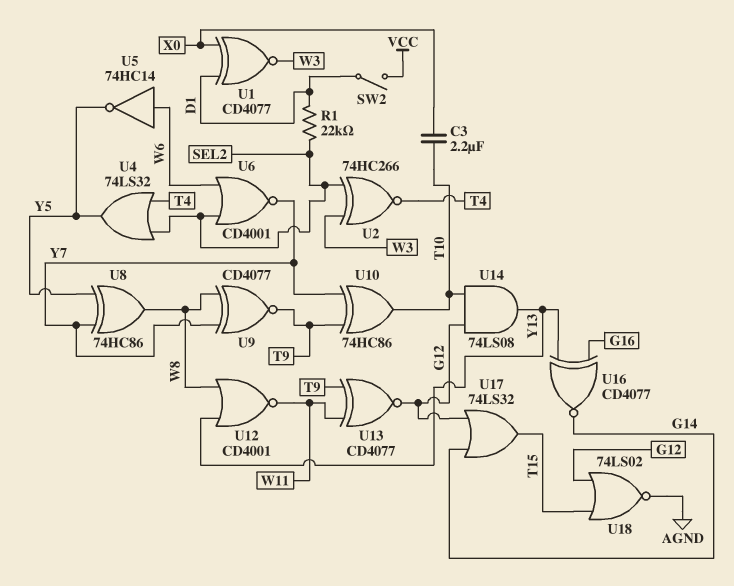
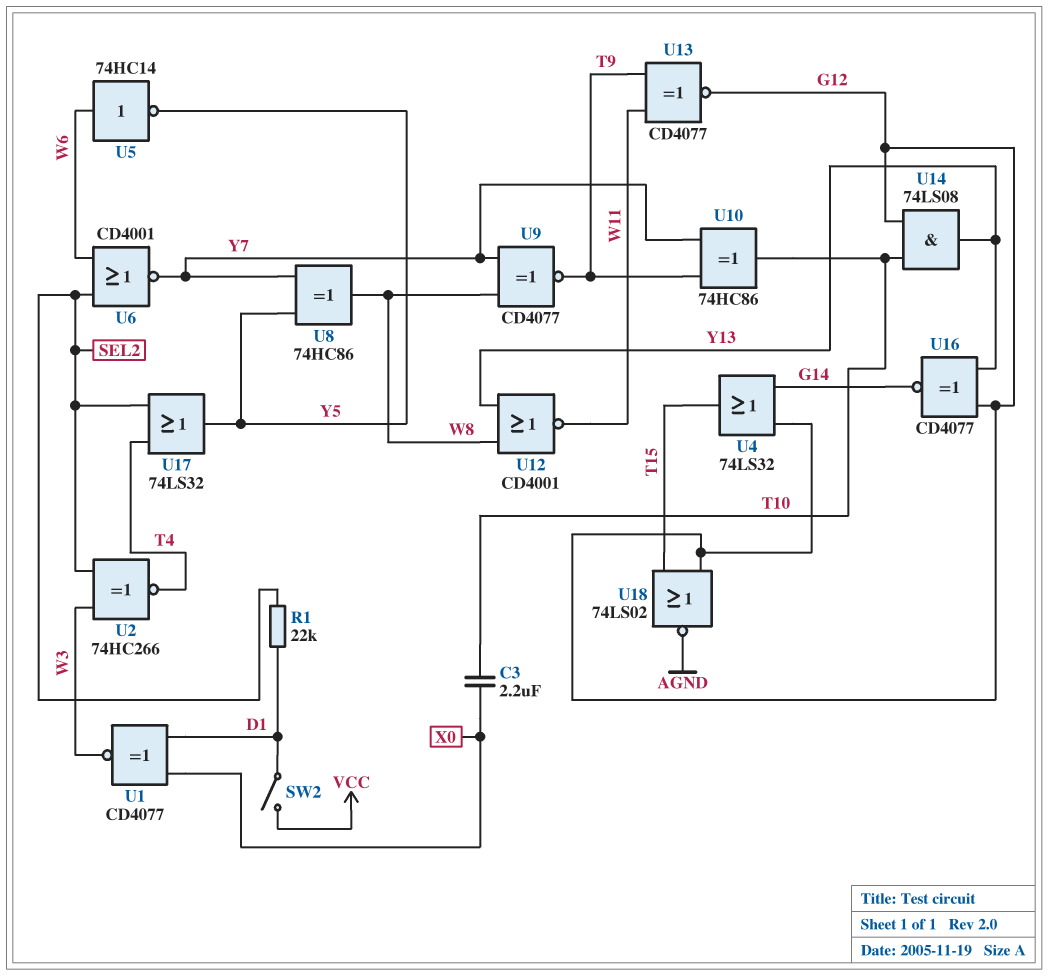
U4: OR 74LS32 (in SEL2, in T4, out Y5) -> OR 74LS32 (in G12, in G14, out T15)
U16: XNOR CD4077 (in G16, in Y13, out G14) -> XNOR CD4077 (in G12, in Y13, out G14)
U17: OR 74LS32 (in G12, in G14, out T15) -> OR 74LS32 (in SEL2, in T4, out Y5)

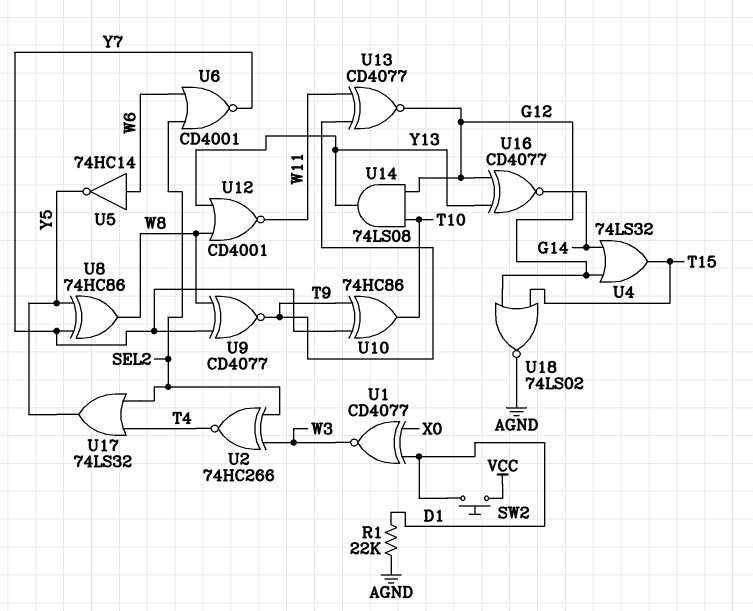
C3: 2.2uF (T10, X0) -> none
R1: 22k (D1, SEL2) -> 22k (AGND, D1)
SW2: switch (D1, VCC) -> button (D1, VCC)

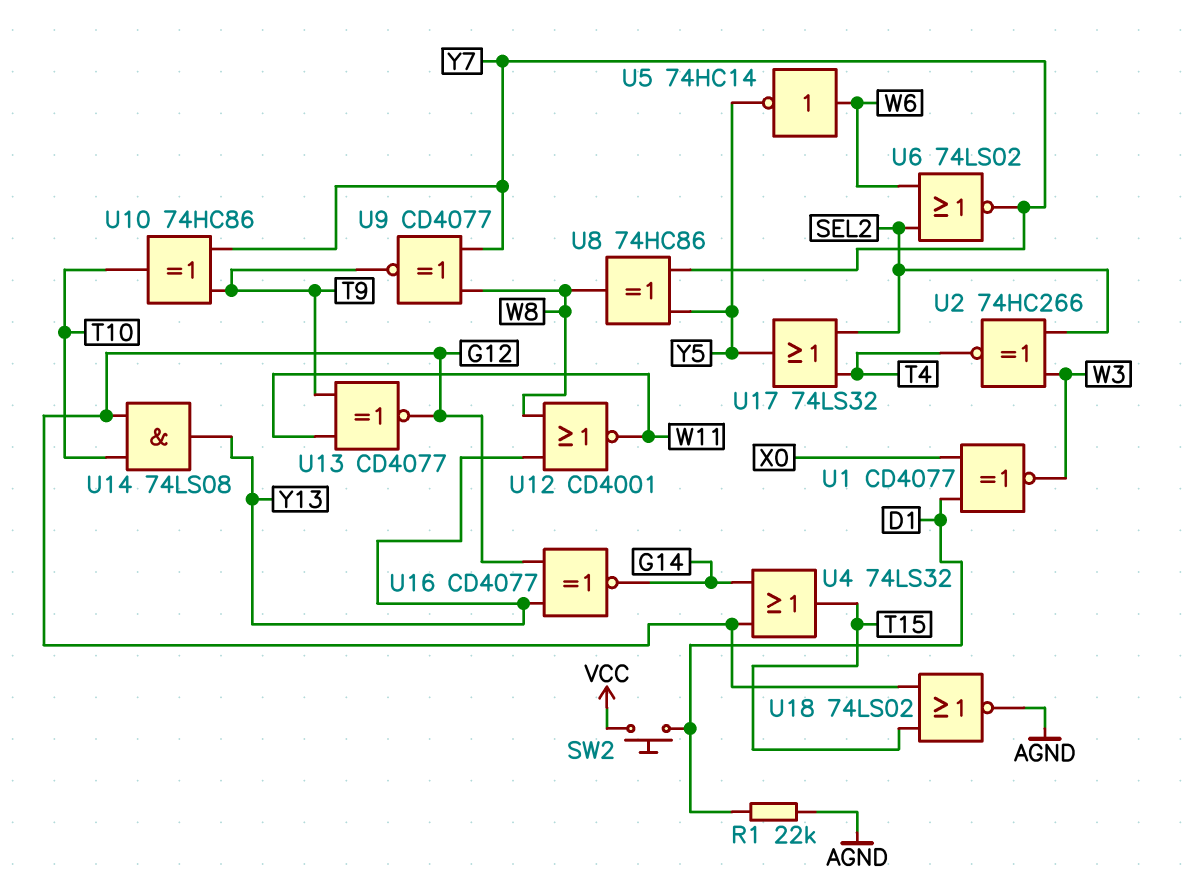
U6: NOR CD4001 (in SEL2, in W6, out Y7) -> NOR 74LS02 (in SEL2, in W6, out Y7)

